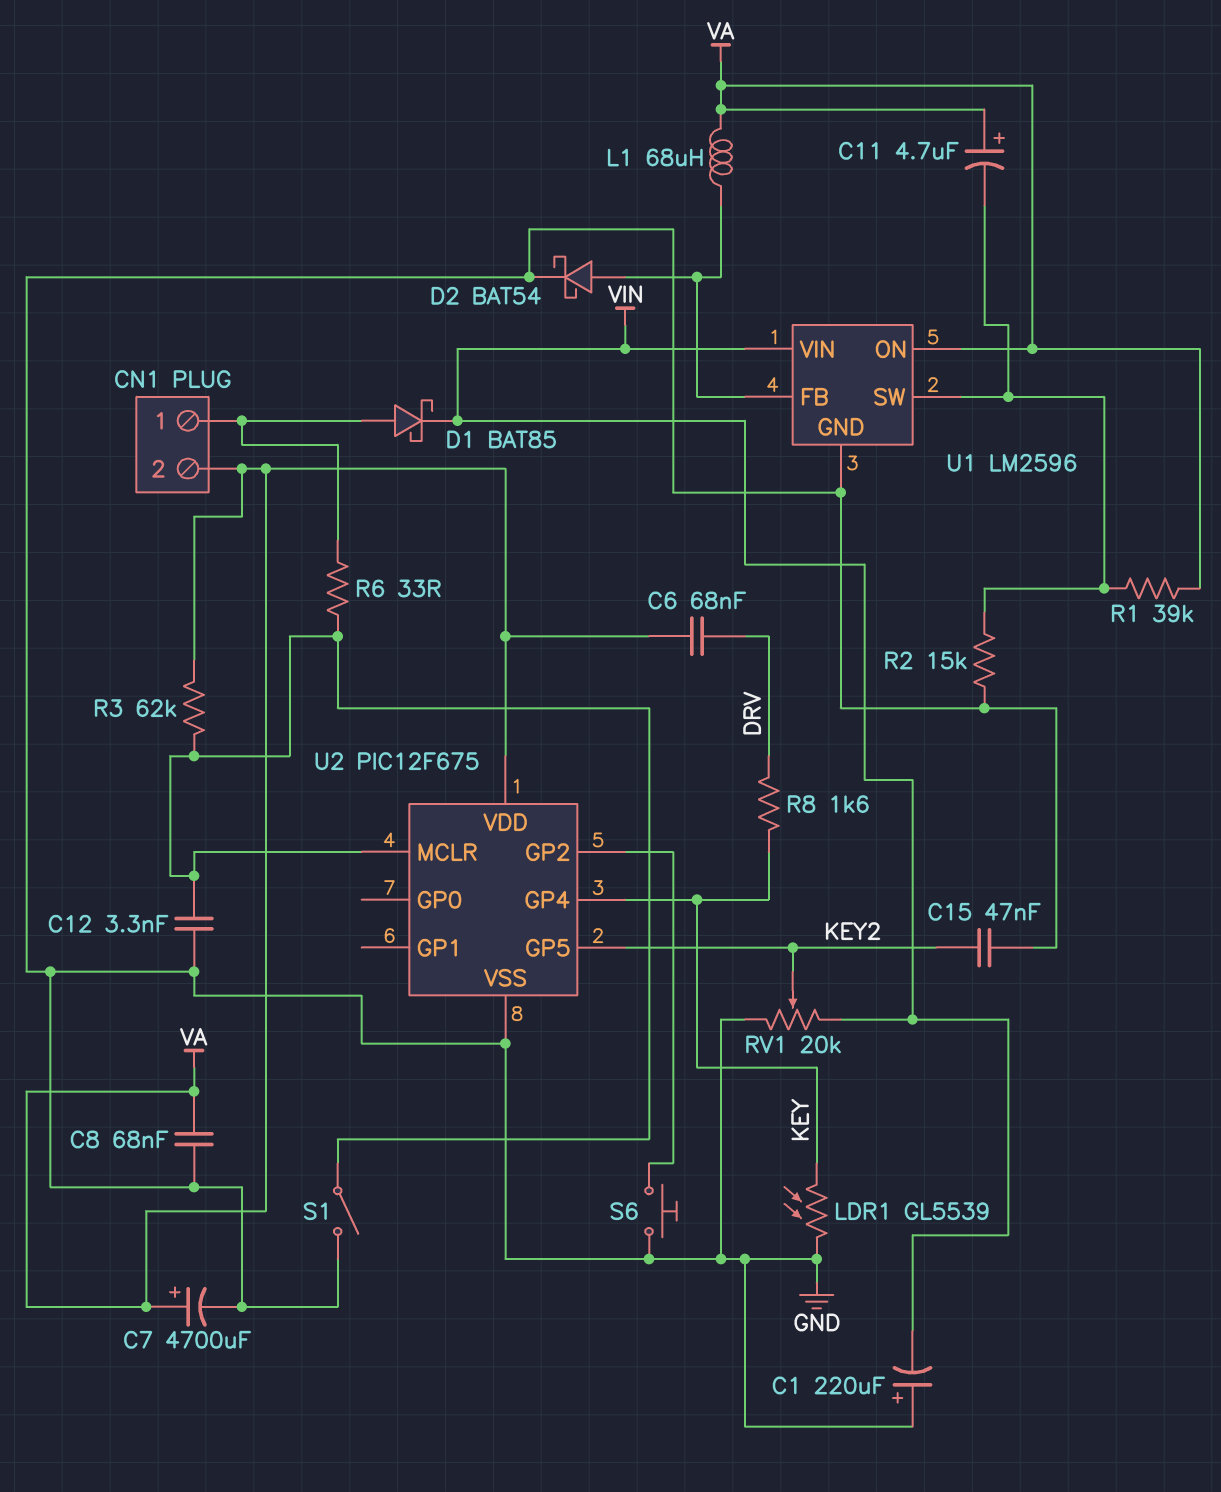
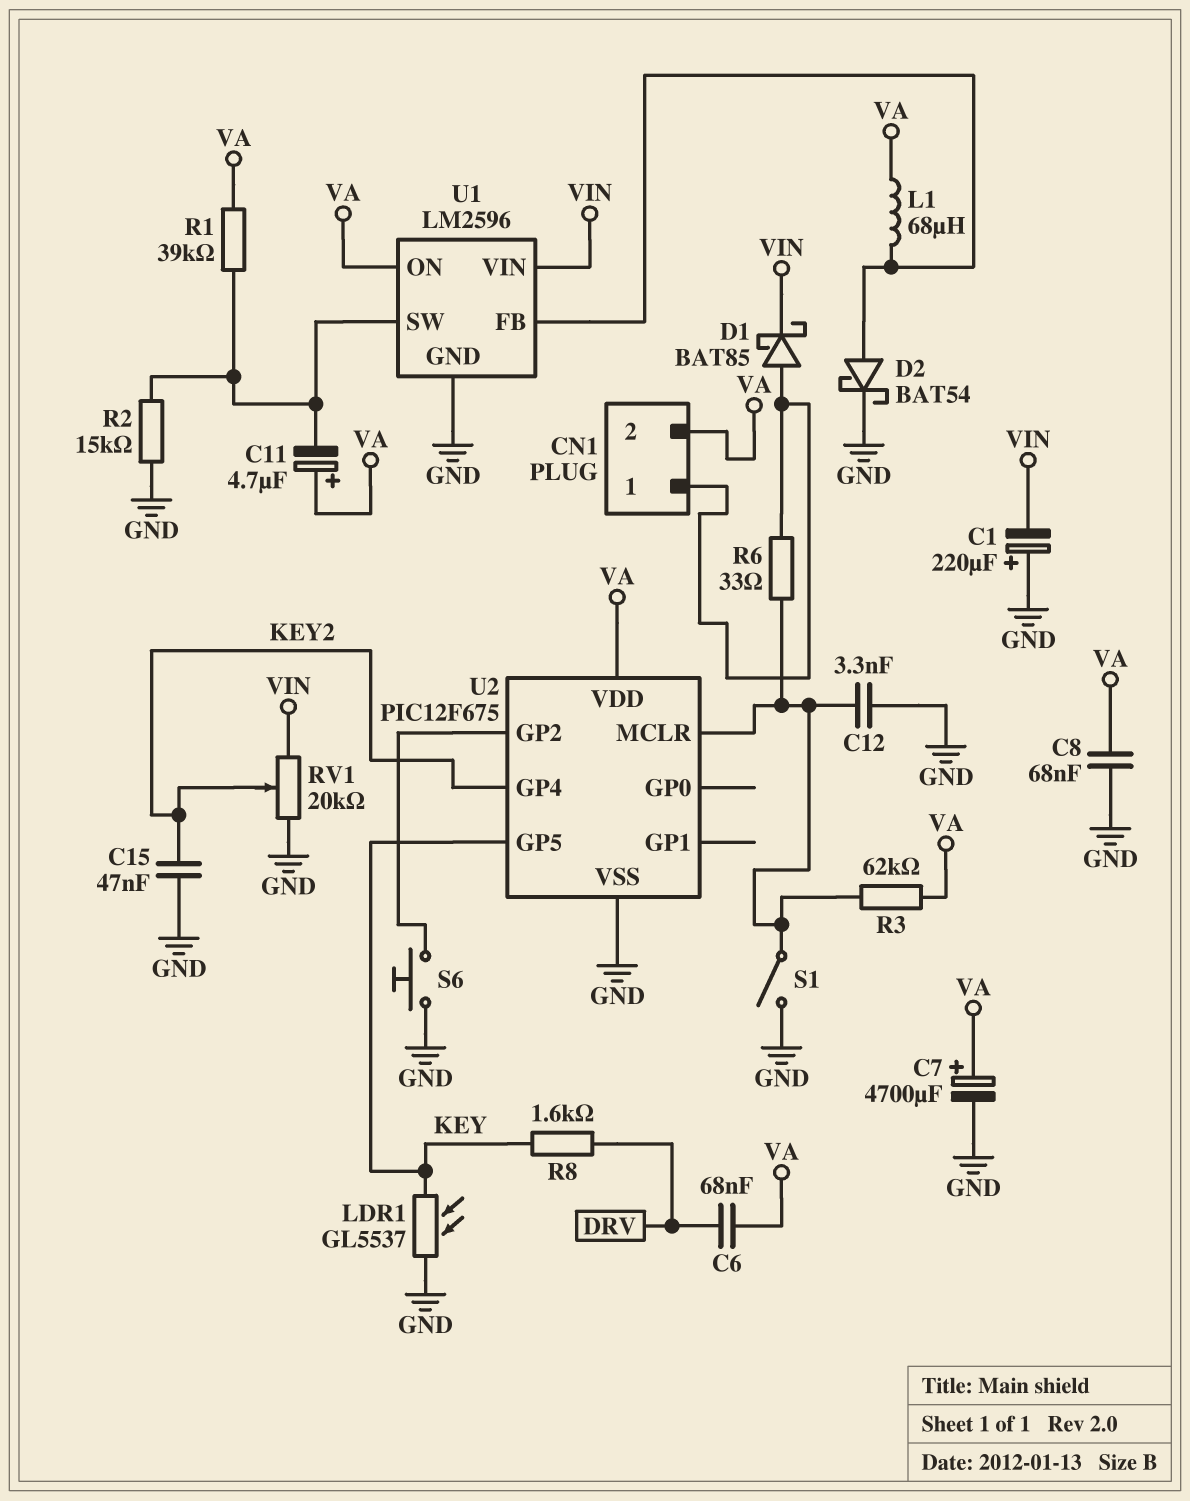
LDR1: GL5539 (GND, KEY) -> GL5537 (GND, KEY)
U2 pin GP4: KEY -> KEY2
U2 pin GP5: KEY2 -> KEY

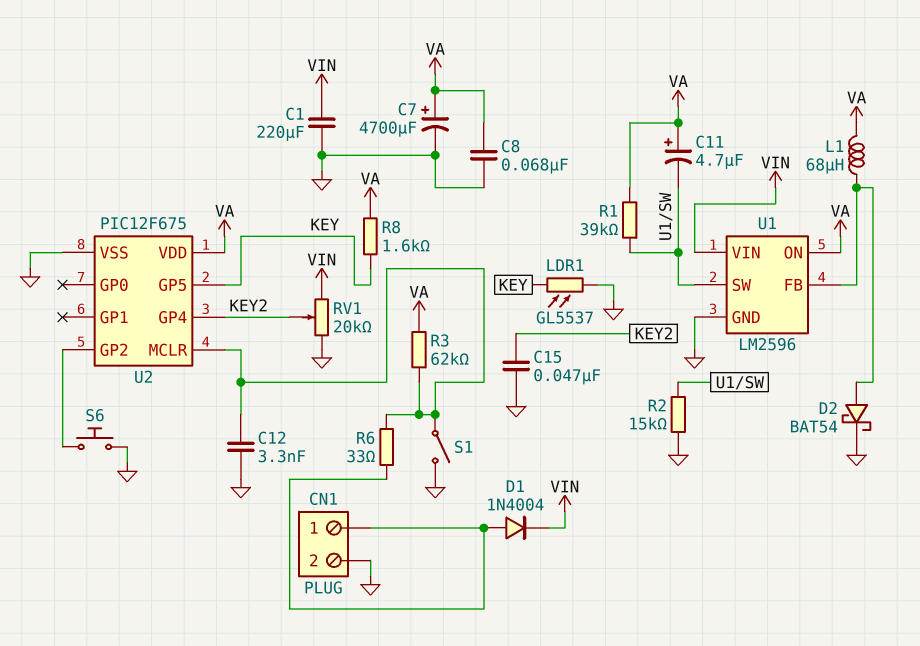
C1: 220uF (plus GND, minus VIN) -> 220uF (GND, VIN)
C6: 68nF (DRV, VA) -> none
CN1 pin 2: VA -> GND
D1: schottky BAT85 (A CN1/1, K VIN) -> diode 1N4004 (A CN1/1, K VIN)
R8: 1.6k (DRV, KEY) -> 1.6k (KEY, VA)

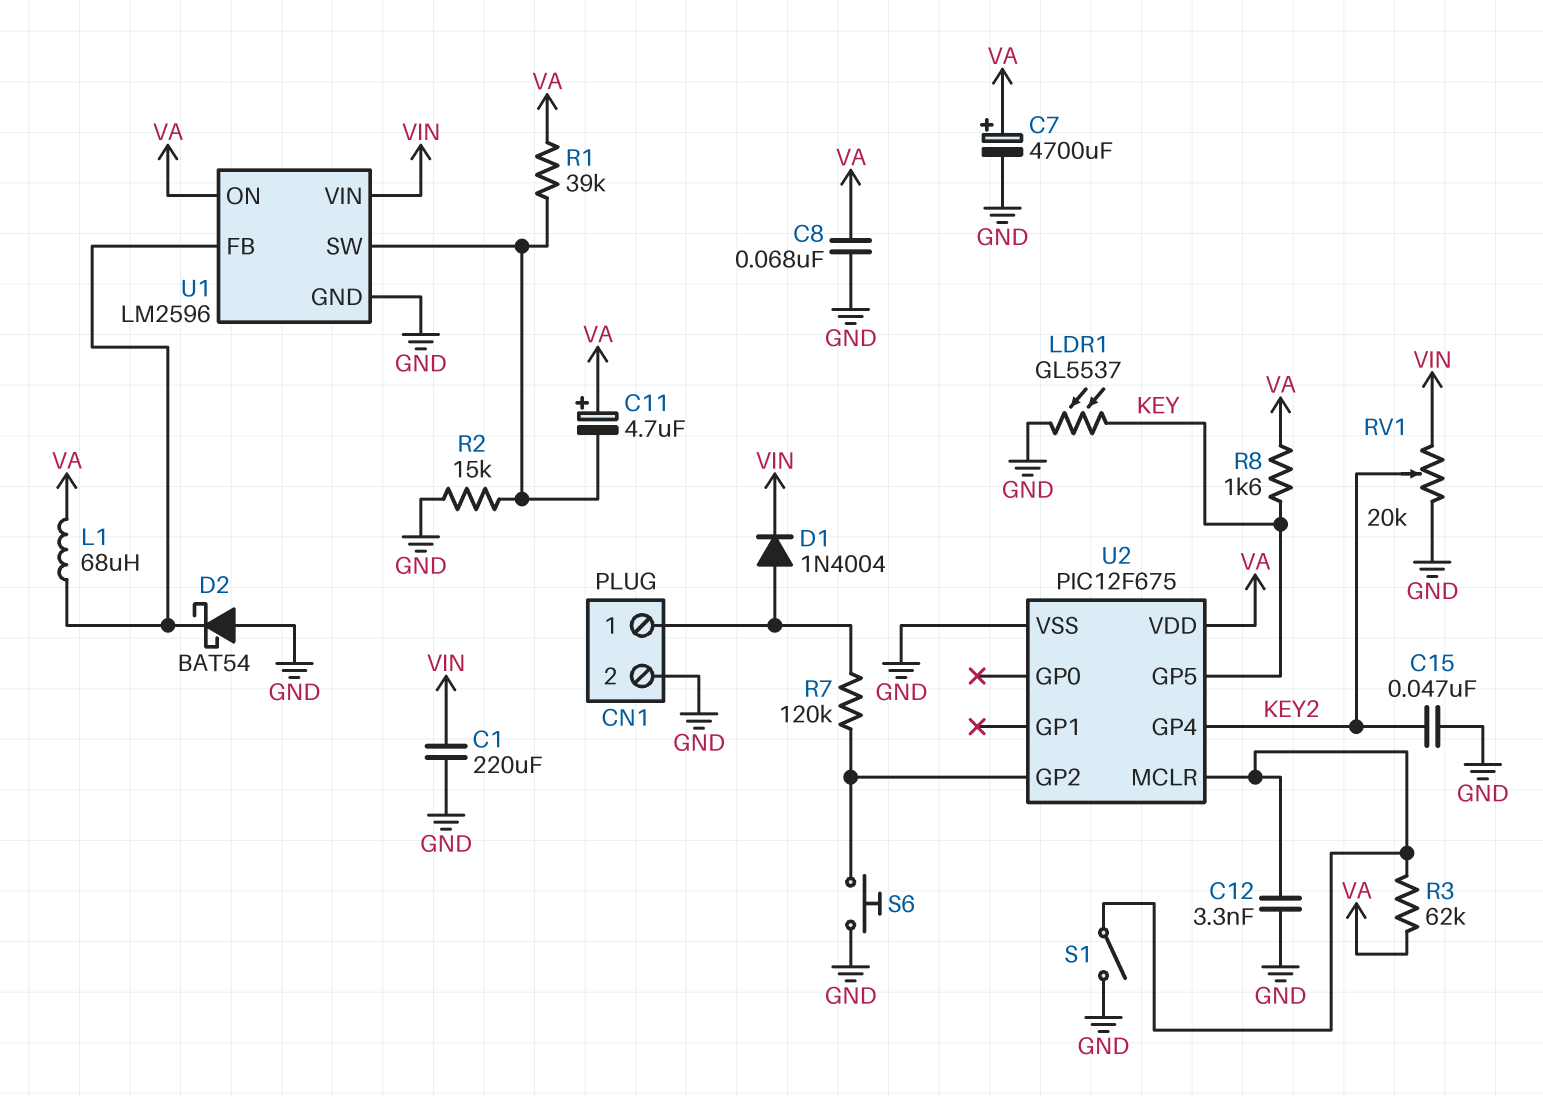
D2: schottky BAT54 (A U1/FB, K GND) -> schottky BAT54 (A GND, K U1/FB)
R6: 33 (CN1/1, U2/MCLR) -> none
R7: none -> 120k (CN1/1, U2/GP2)

